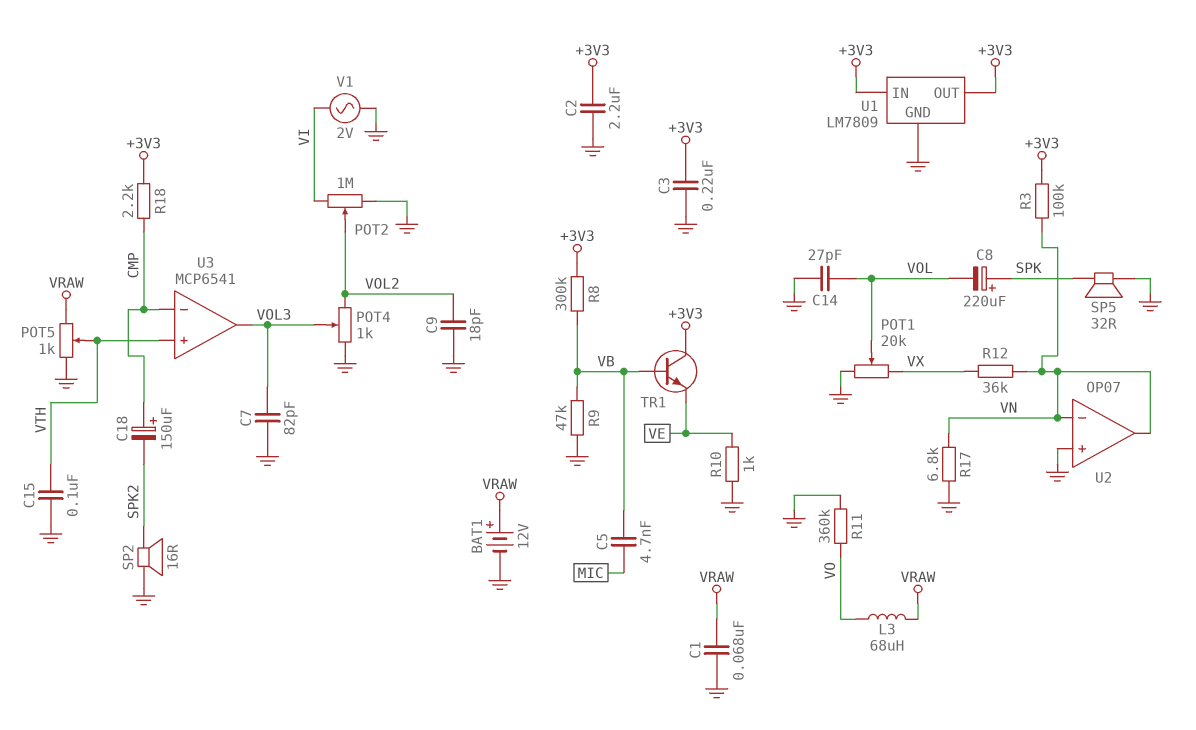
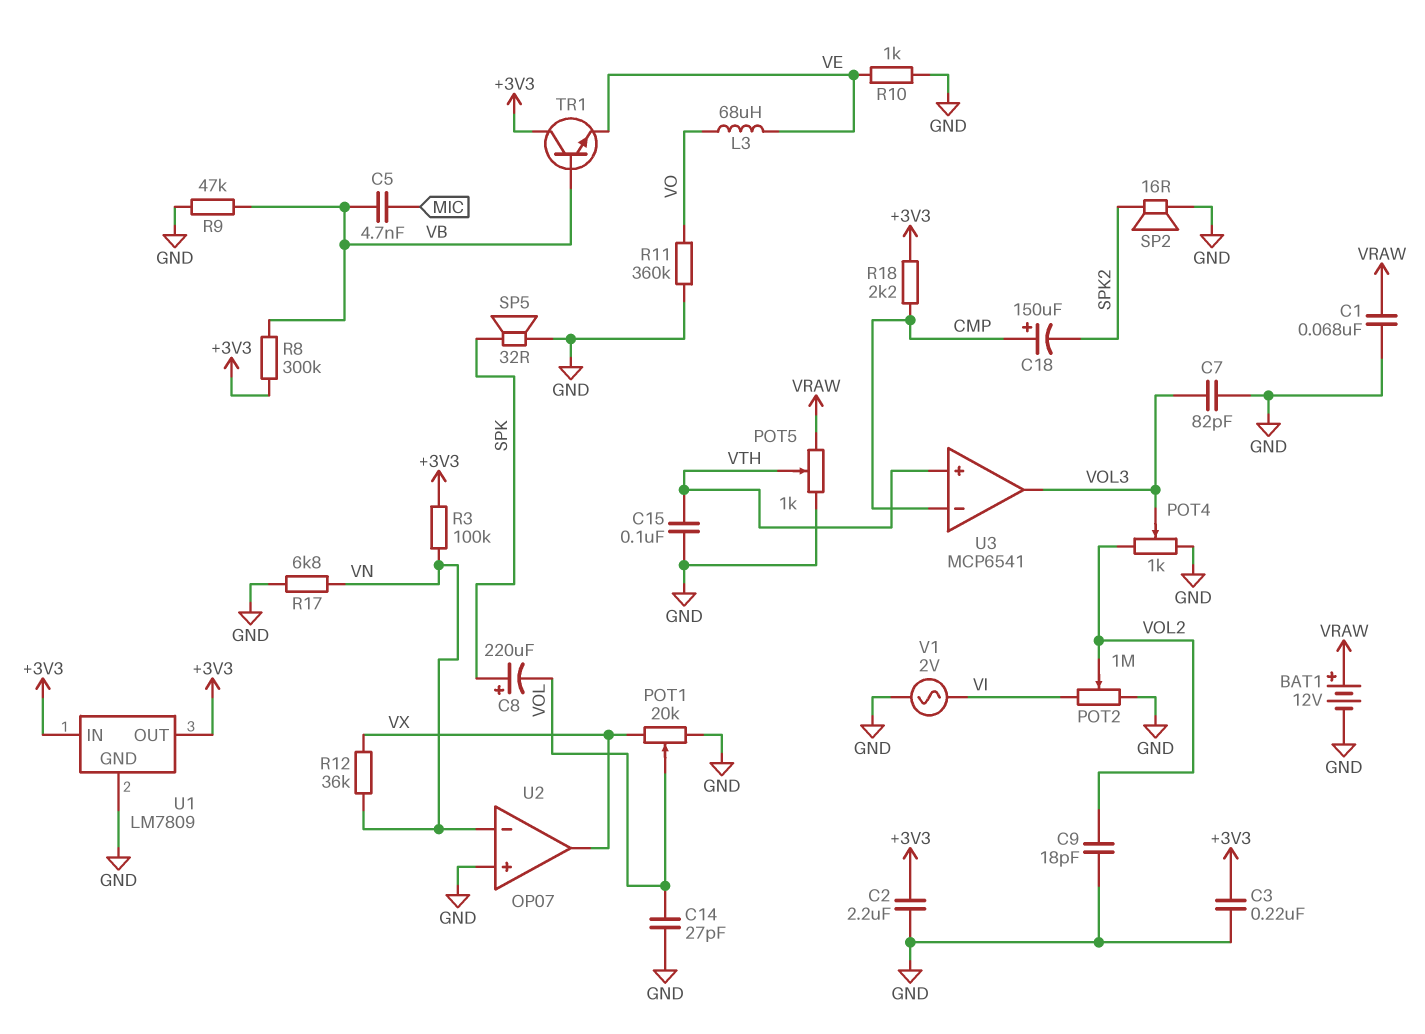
L3: 68uH (VO, VRAW) -> 68uH (VE, VO)
U2 pin out: VN -> VX

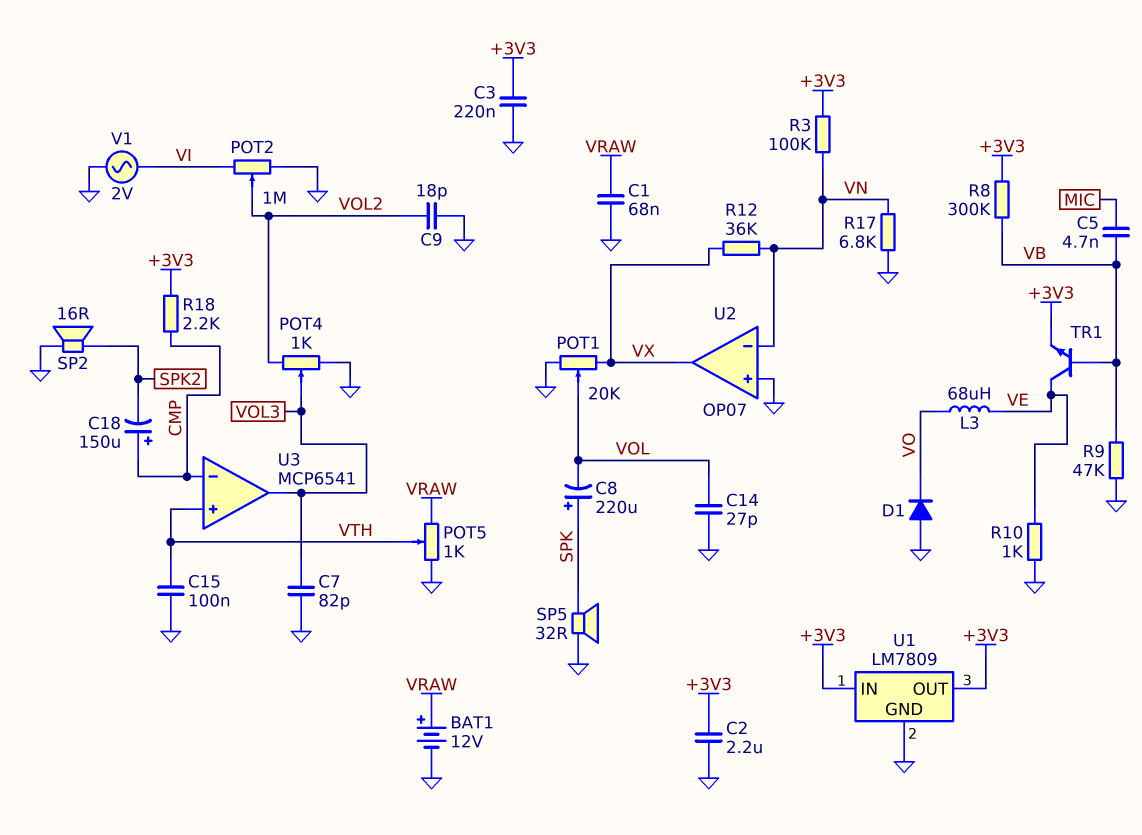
D1: none -> diode (A GND, K VO)
R11: 360k (GND, VO) -> none
TR1: NPN (B VB, C +3V3, E VE) -> NPN (B VB, C VE, E +3V3)

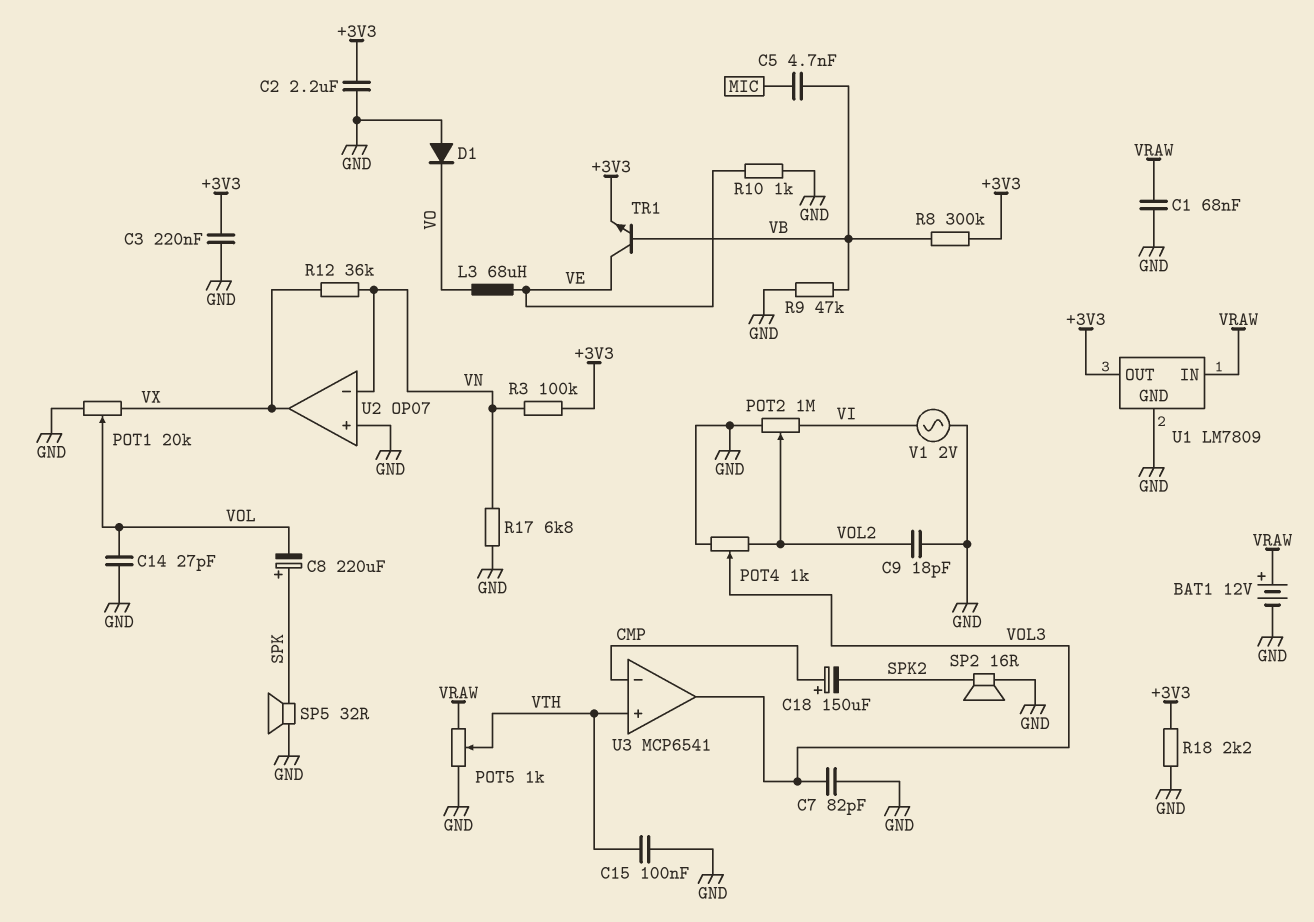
R18: 2.2k (+3V3, CMP) -> 2.2k (+3V3, GND)
U1 pin IN: +3V3 -> VRAW

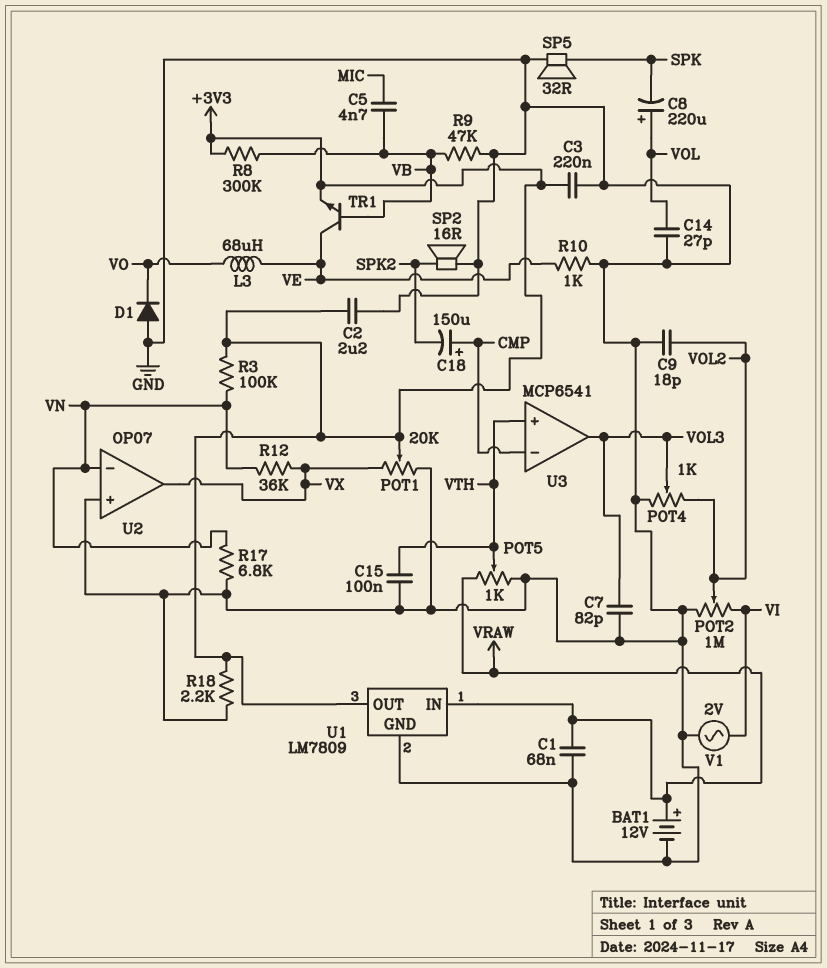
C8: 220uF (plus SPK, minus VOL) -> 220uF (plus VOL, minus SPK)
POT1: 20k (GND, VX, wiper VOL) -> 20k (GND, VX, wiper +3V3)

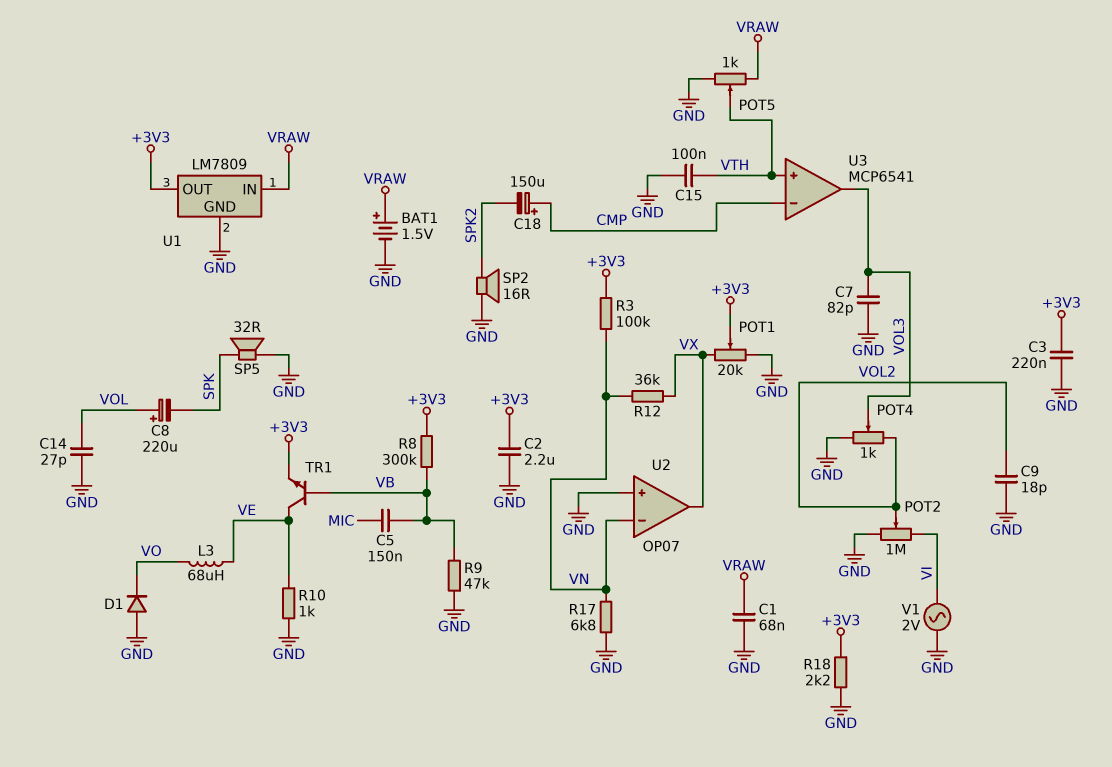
BAT1: 12V (plus VRAW, minus GND) -> 1.5V (plus VRAW, minus GND)
C5: 4.7nF (MIC, VB) -> 150nF (MIC, VB)

